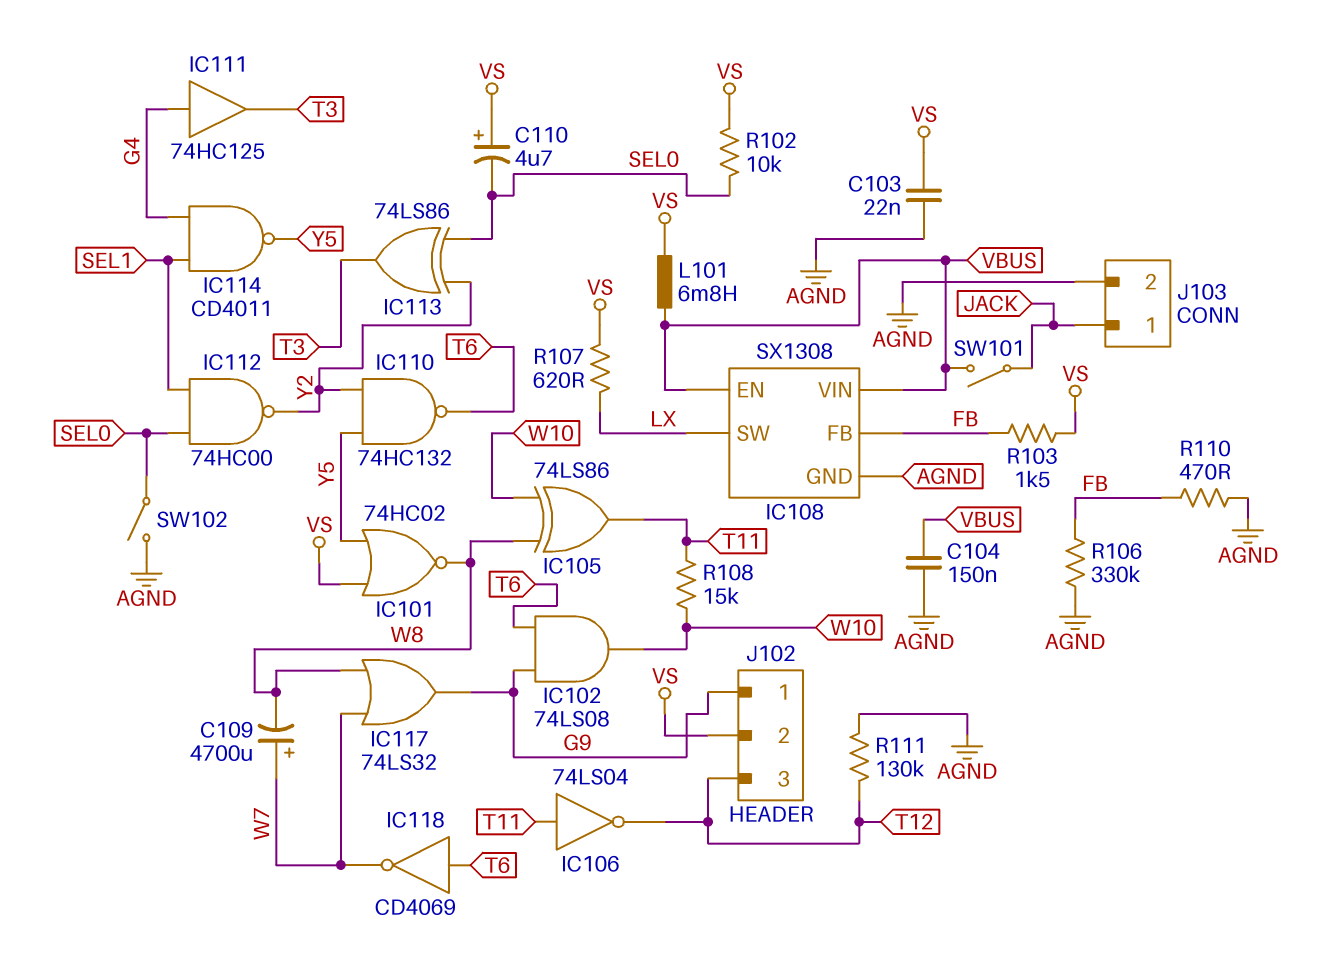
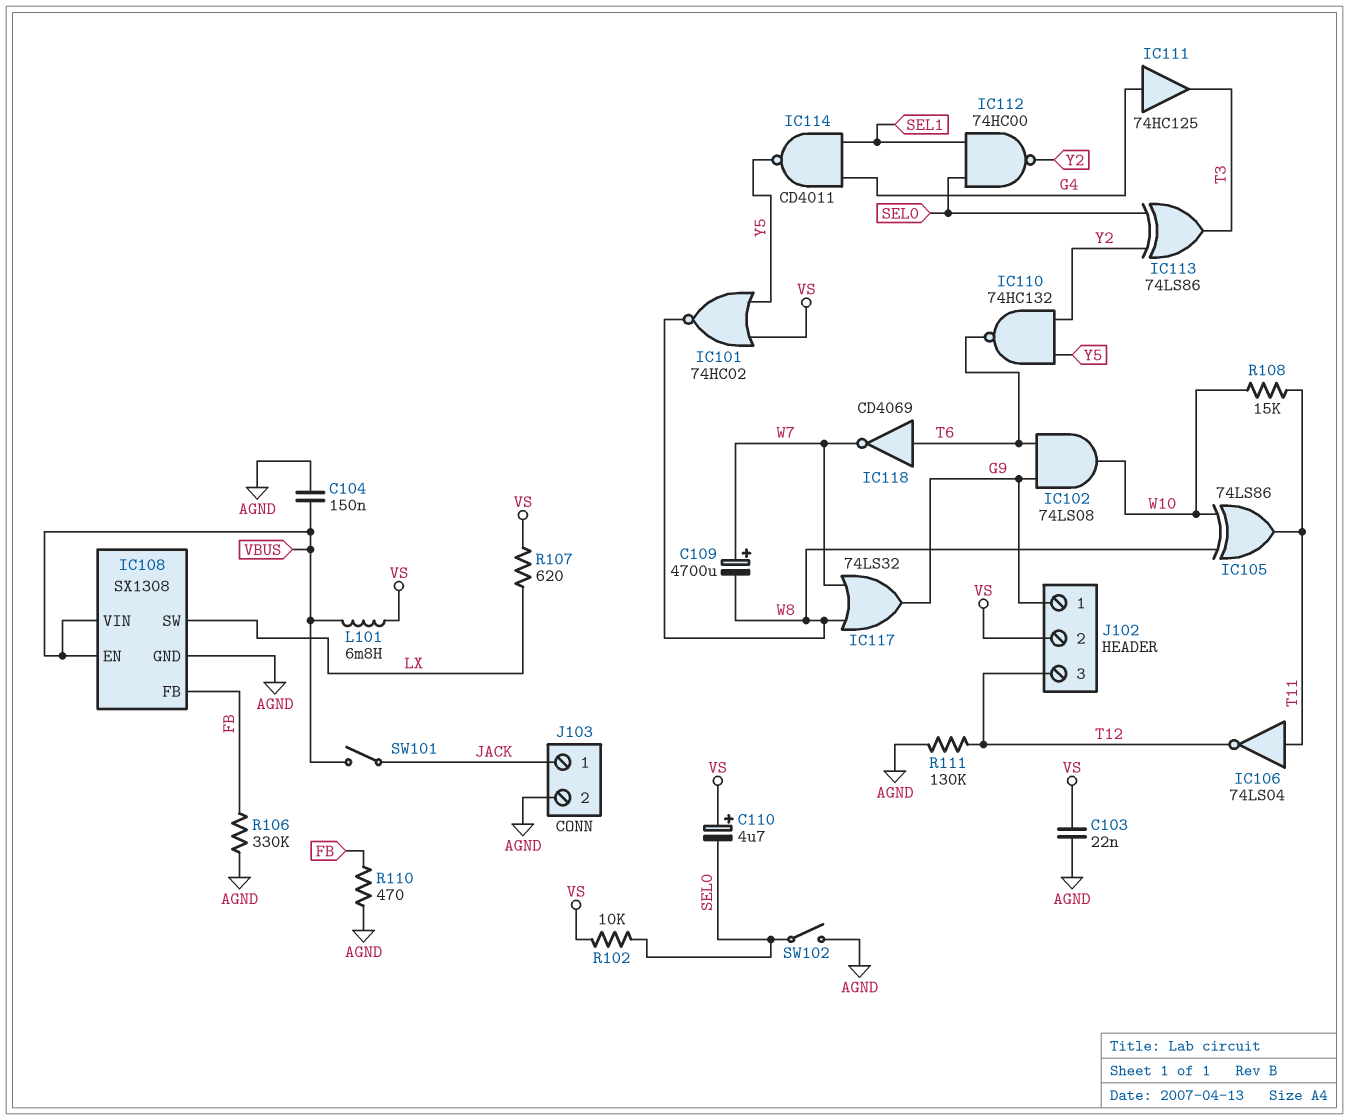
R103: 1.5k (FB, VS) -> none

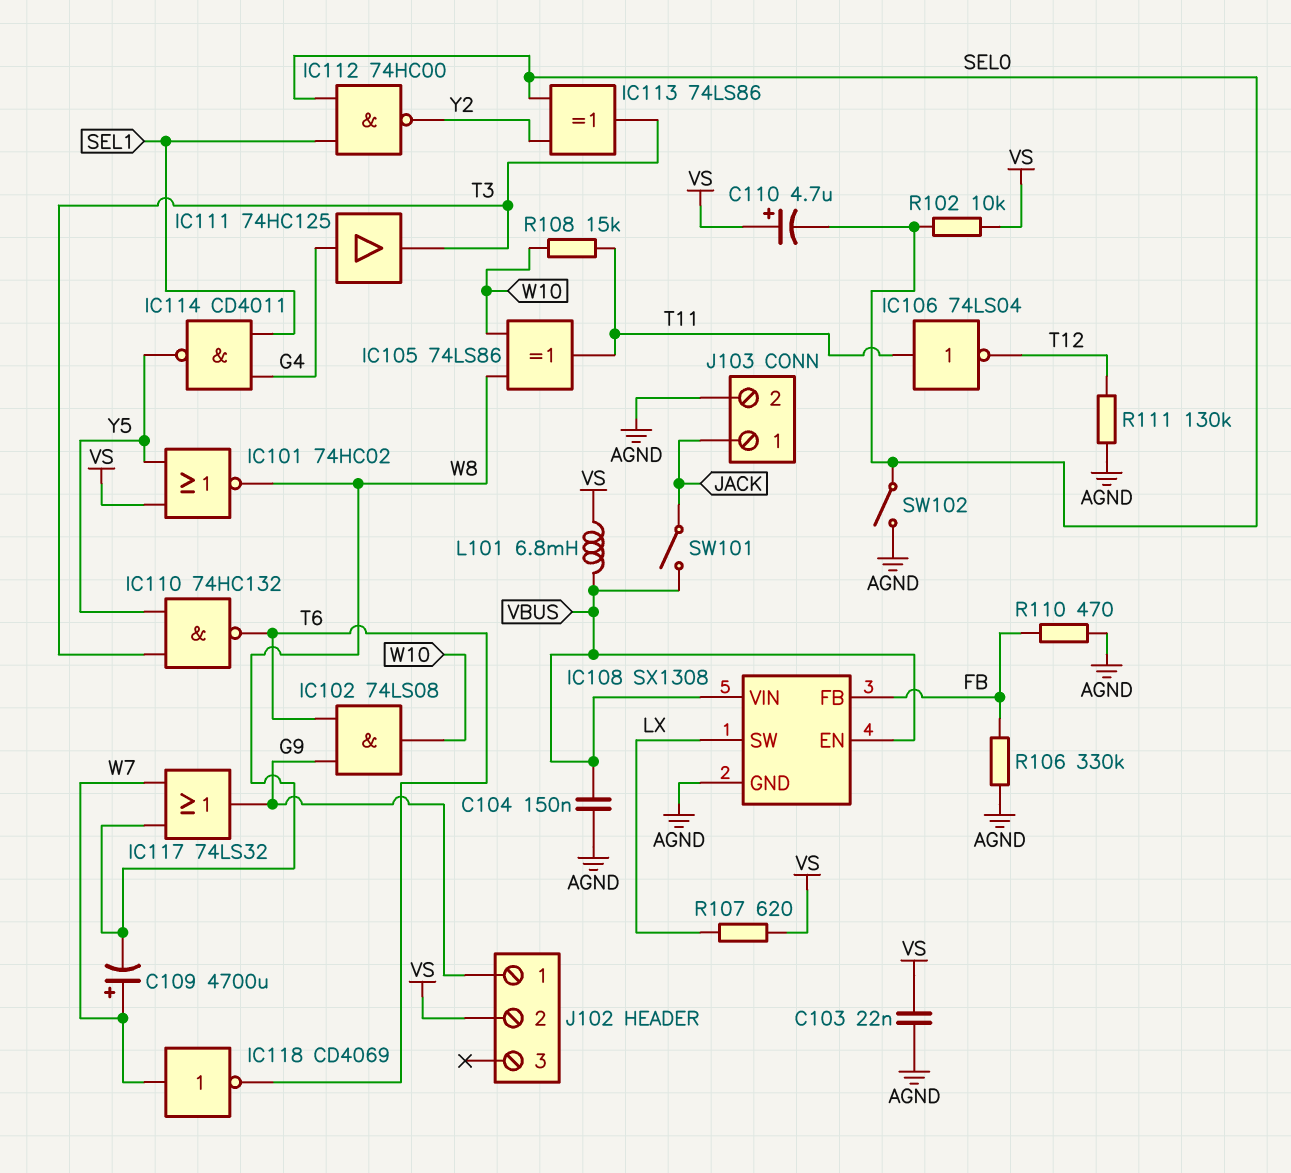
IC110: NAND 74HC132 (in Y2, in Y5, out T6) -> NAND 74HC132 (in T3, in Y5, out T6)
IC118: NOT CD4069 (in T6, out W7) -> NOT CD4069 (in W7, out T6)
J102 pin 3: T12 -> none

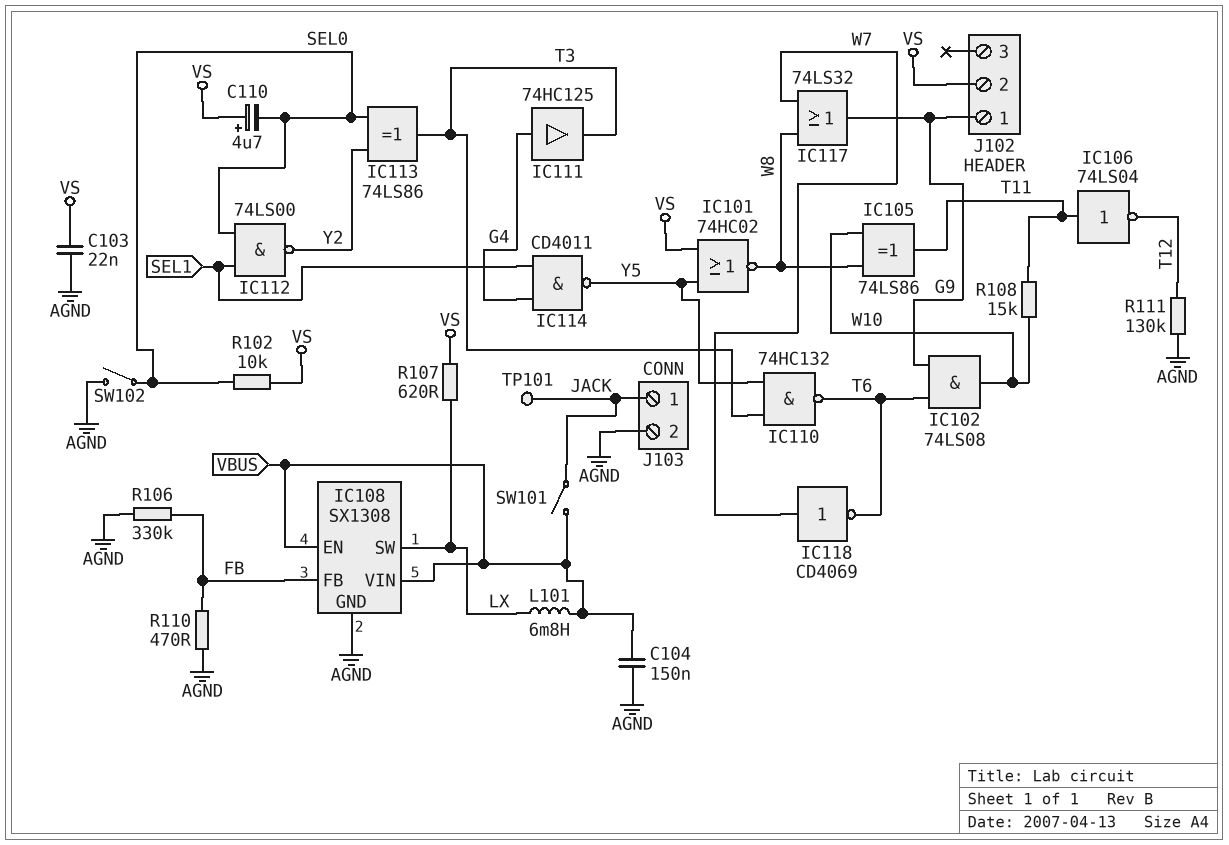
C109: 4700uF (plus W7, minus W8) -> none
IC112: NAND 74HC00 (in SEL0, in SEL1, out Y2) -> NAND 74LS00 (in SEL0, in SEL1, out Y2)
L101: 6.8mH (VBUS, VS) -> 6.8mH (LX, VBUS)
TP101: none -> test point (JACK)

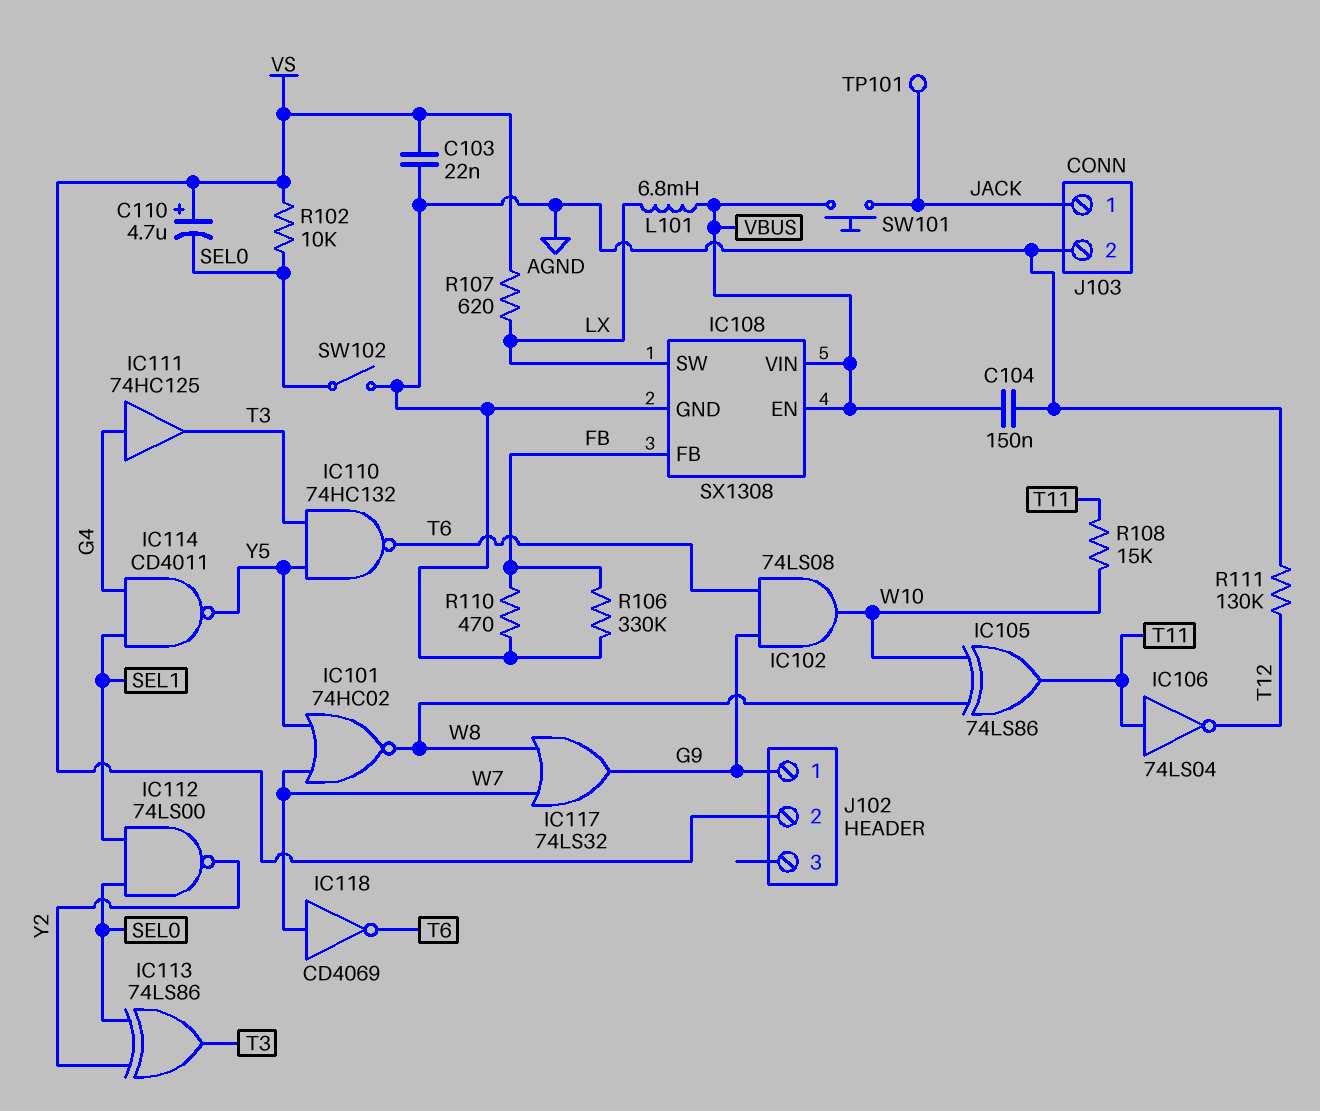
IC101: NOR 74HC02 (in VS, in Y5, out W8) -> NOR 74HC02 (in W7, in Y5, out W8)
SW101: switch (JACK, VBUS) -> button (JACK, VBUS)

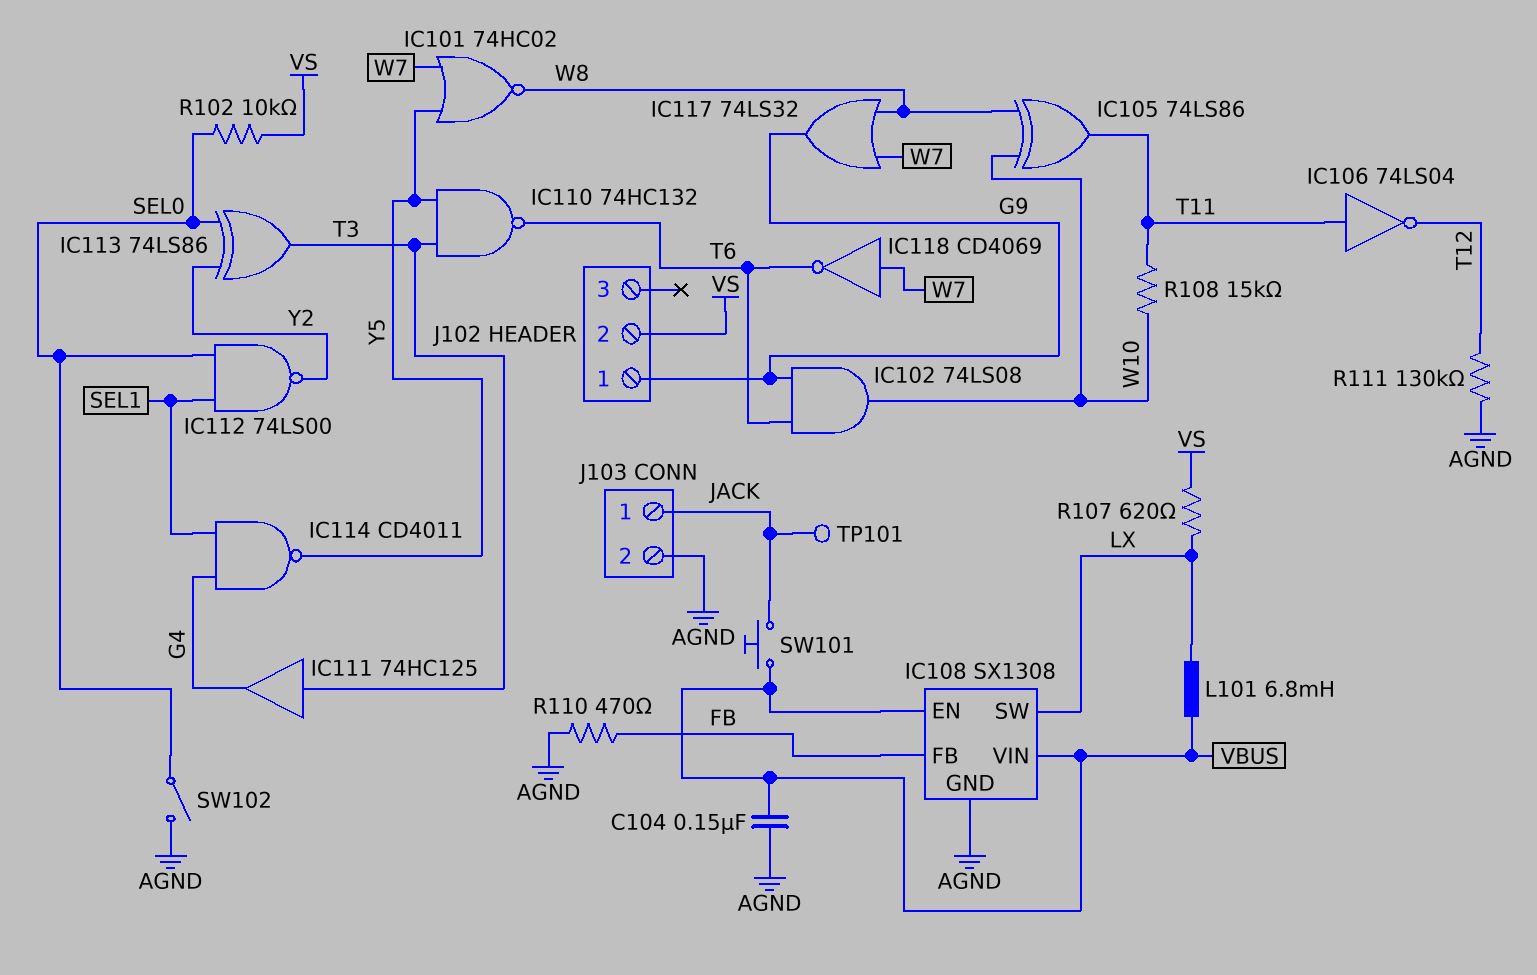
C103: 22nF (AGND, VS) -> none
C110: 4.7uF (plus VS, minus SEL0) -> none
IC111: buffer 74HC125 (in G4, out T3) -> buffer 74HC125 (in T3, out G4)
R106: 330k (AGND, FB) -> none

